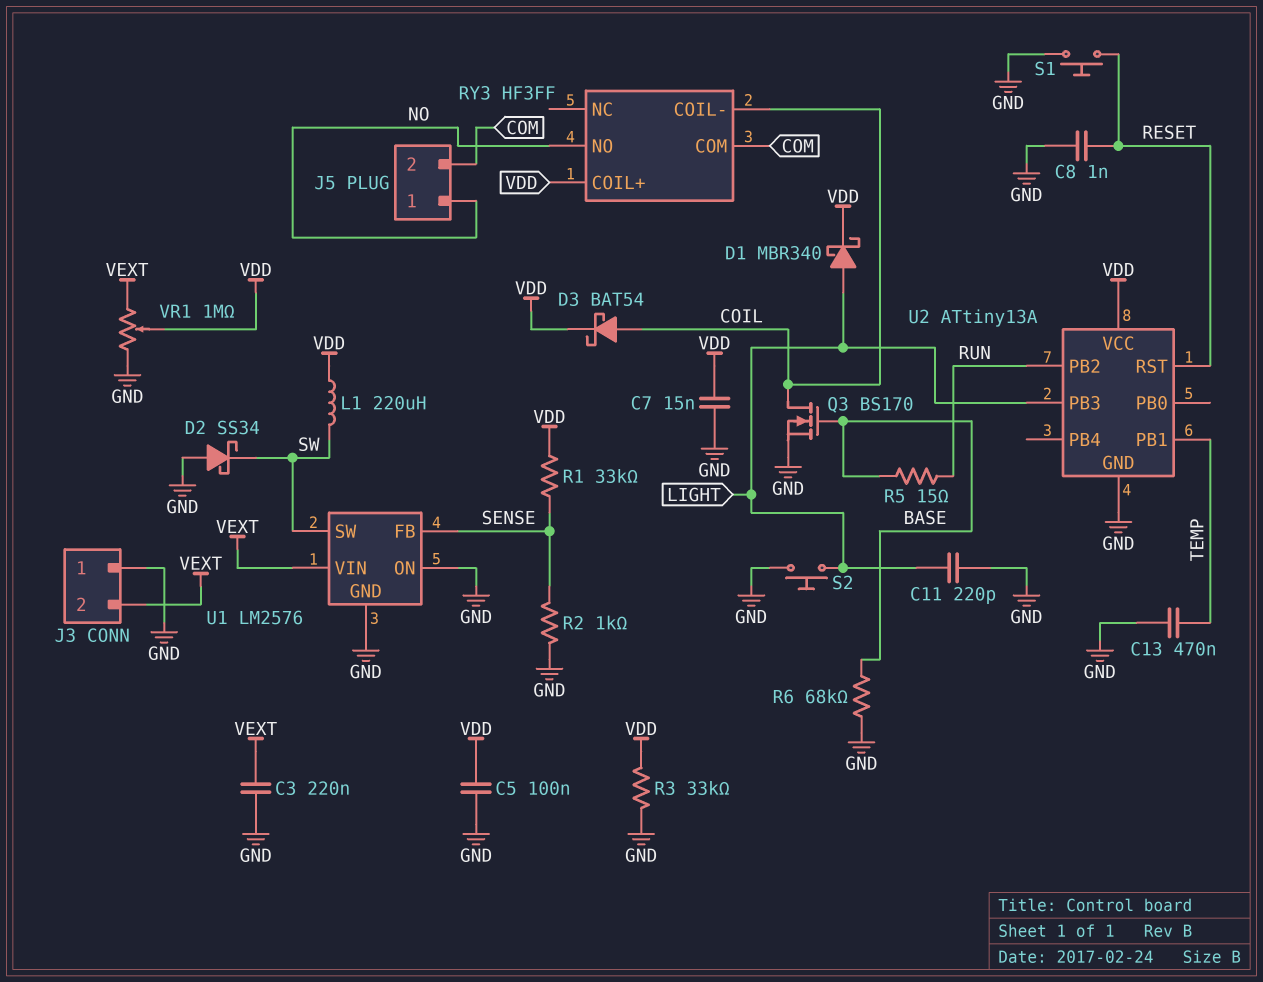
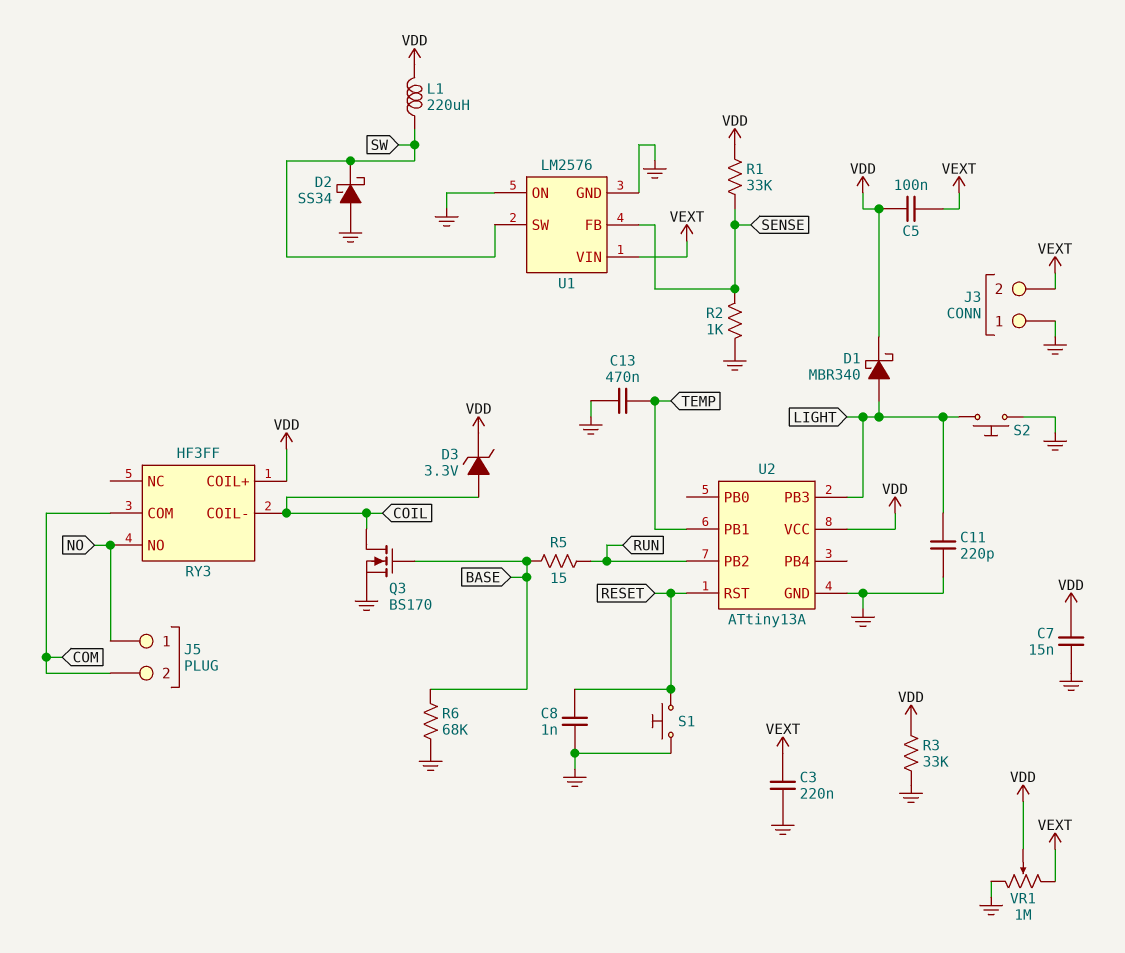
C5: 100nF (GND, VDD) -> 100nF (VDD, VEXT)
D3: schottky BAT54 (A COIL, K VDD) -> zener 3.3V (A COIL, K VDD)

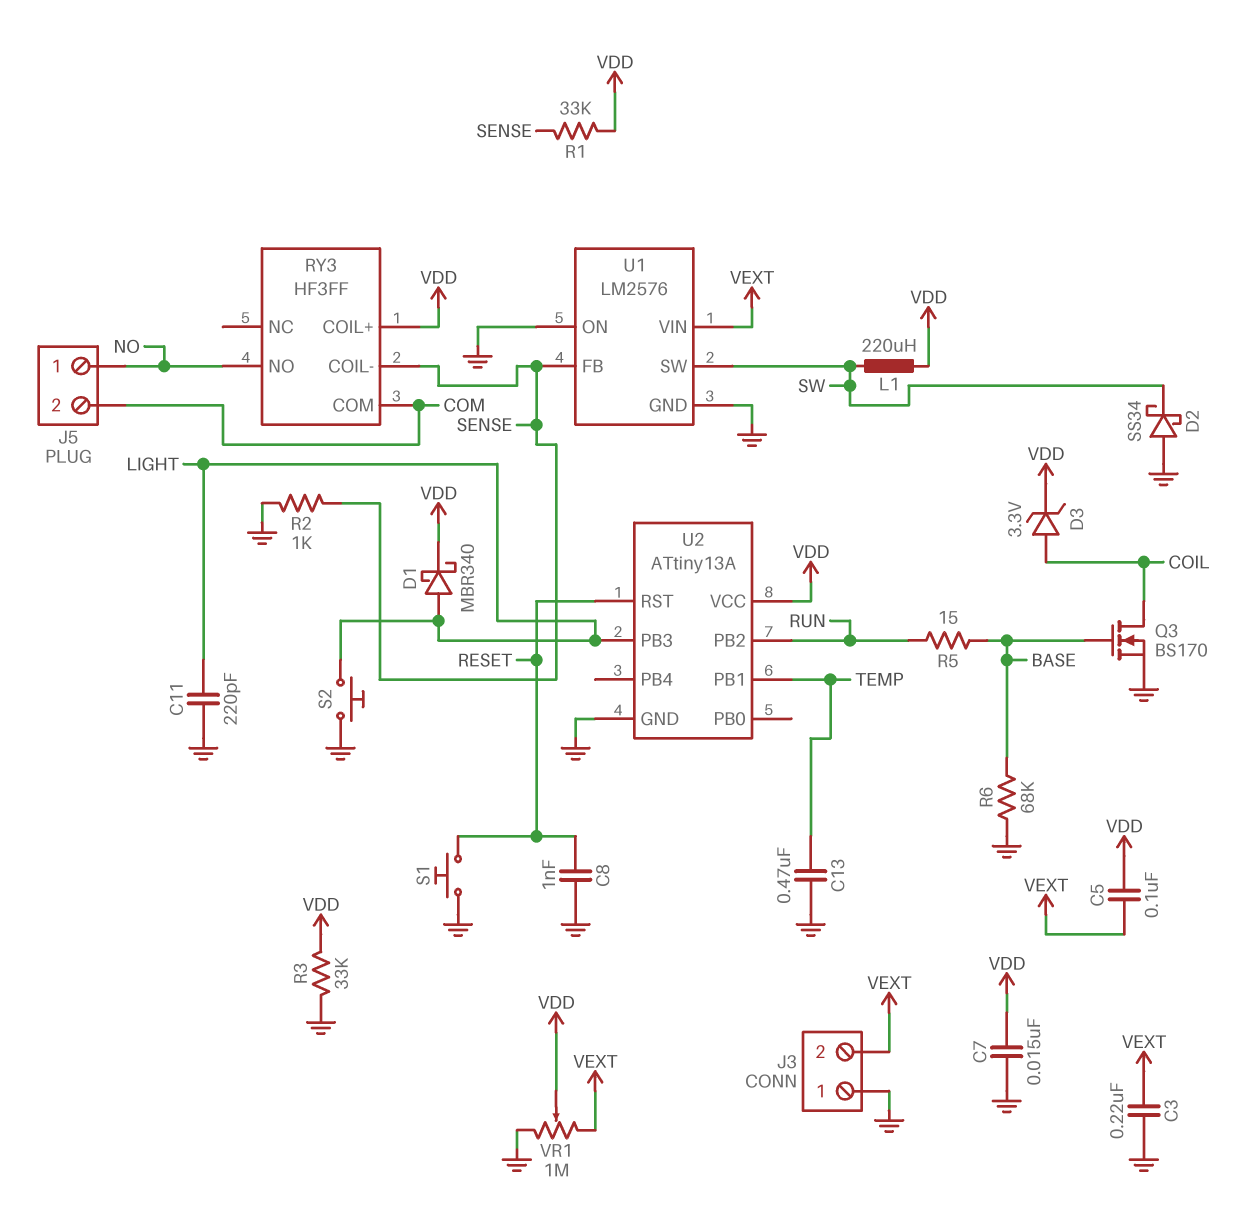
RY3 pin COIL-: COIL -> SENSE

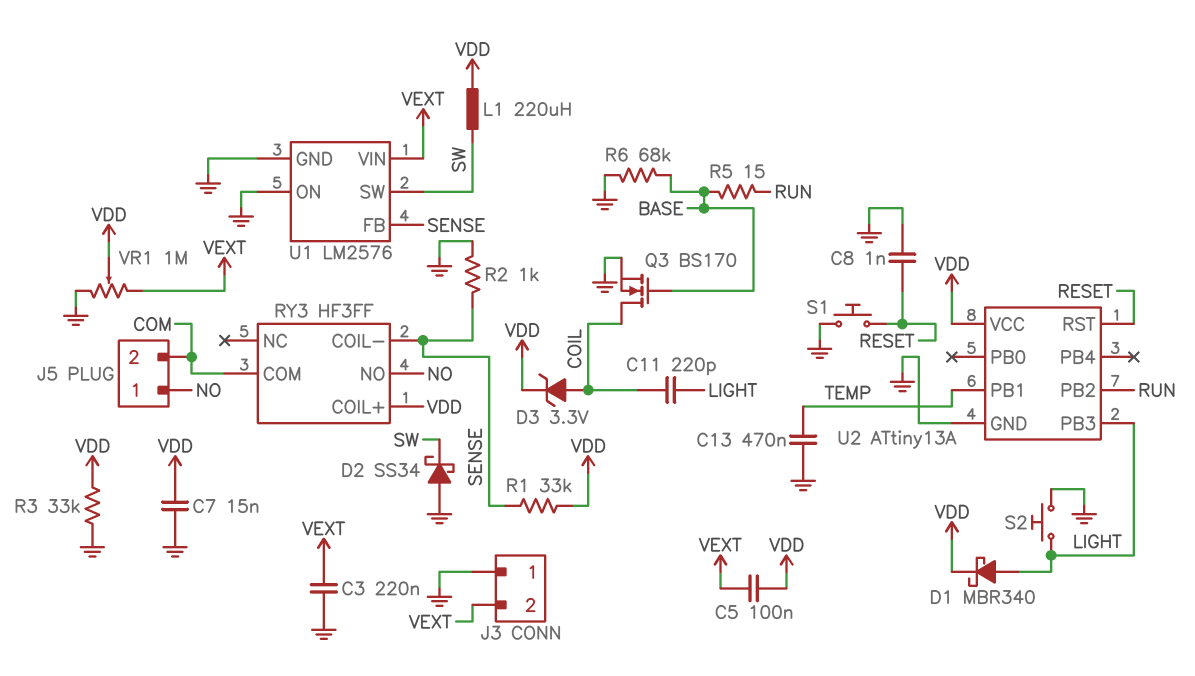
C11: 220pF (GND, LIGHT) -> 220pF (COIL, LIGHT)

